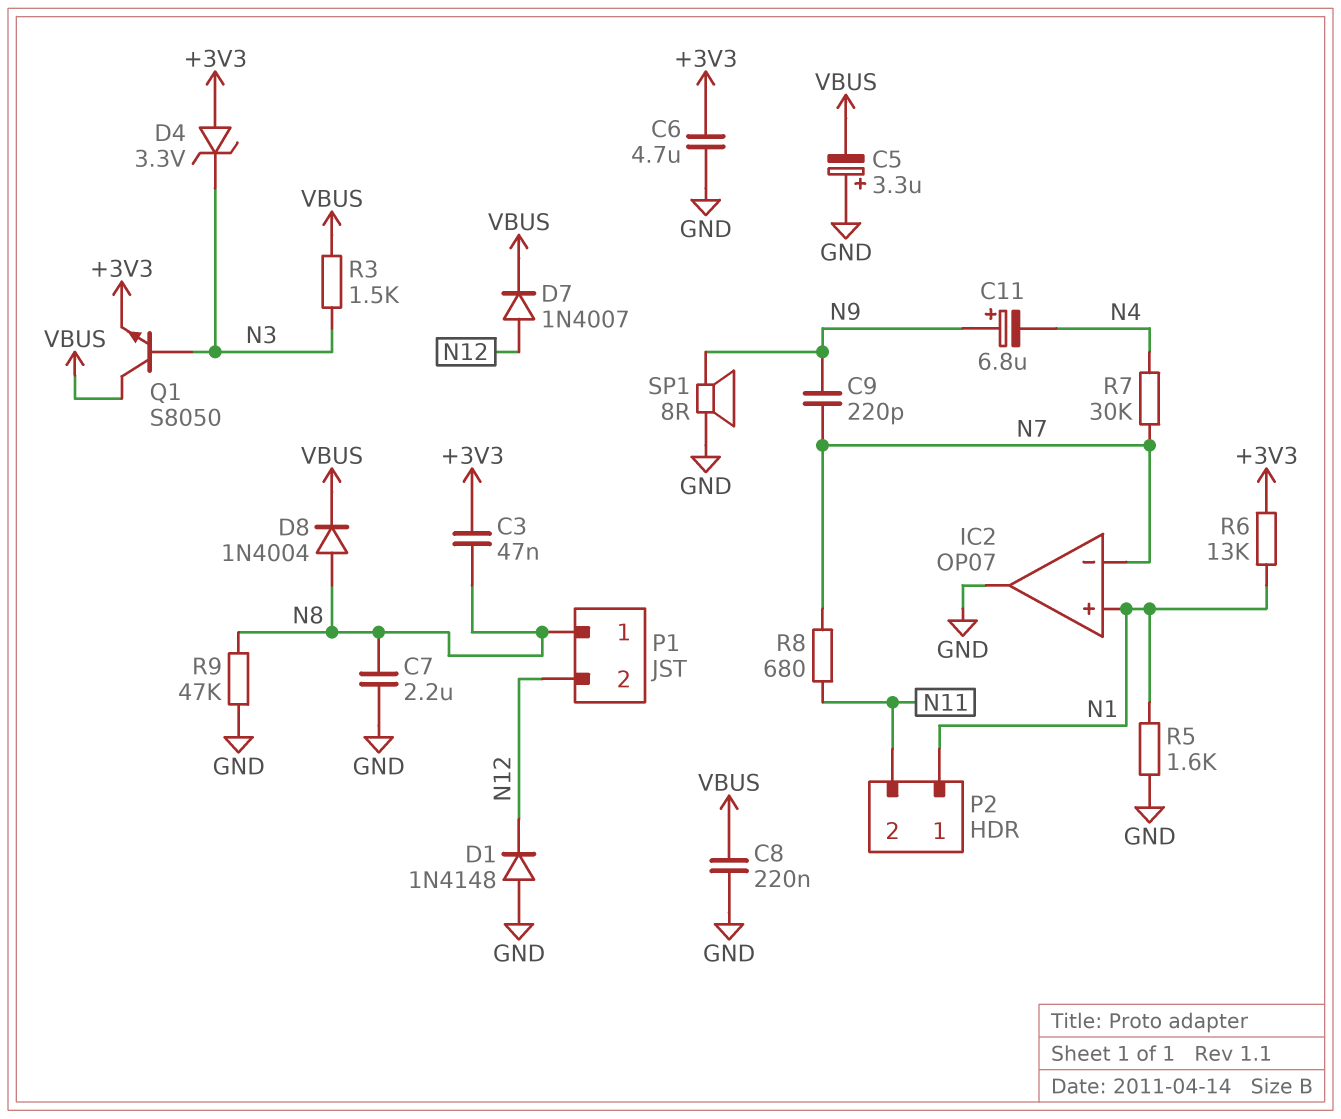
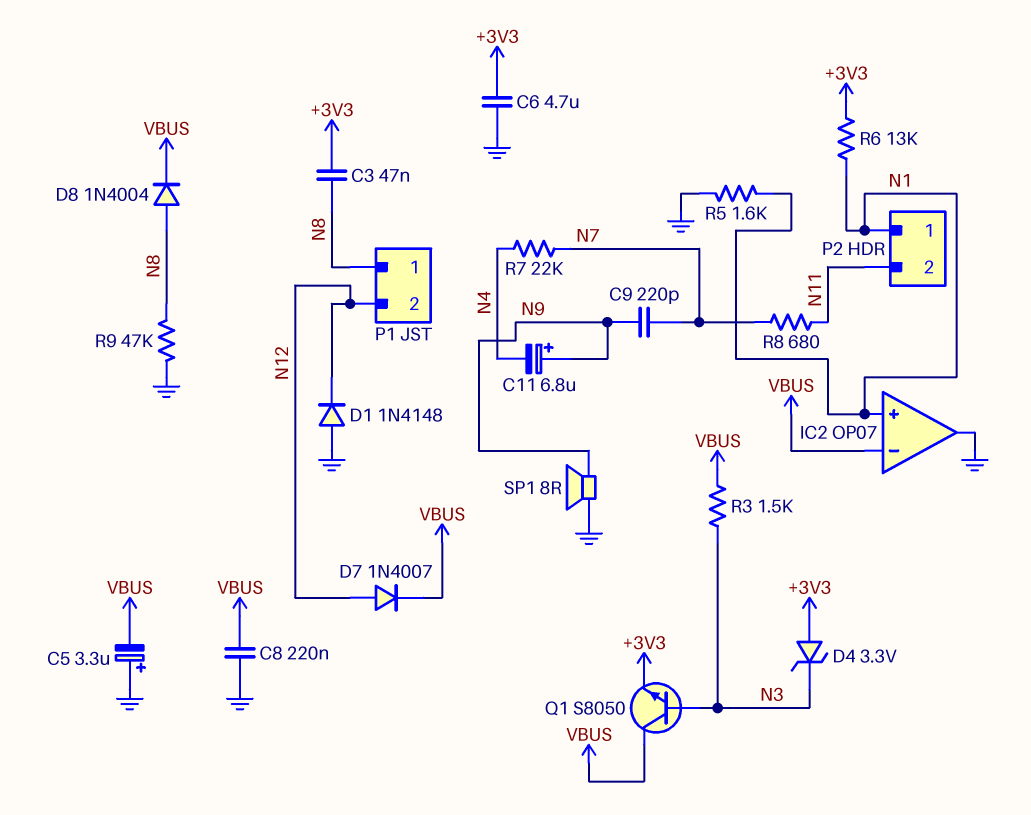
C7: 2.2uF (GND, N8) -> none
IC2 pin in-: N7 -> VBUS
R7: 30k (N4, N7) -> 22k (N4, N7)

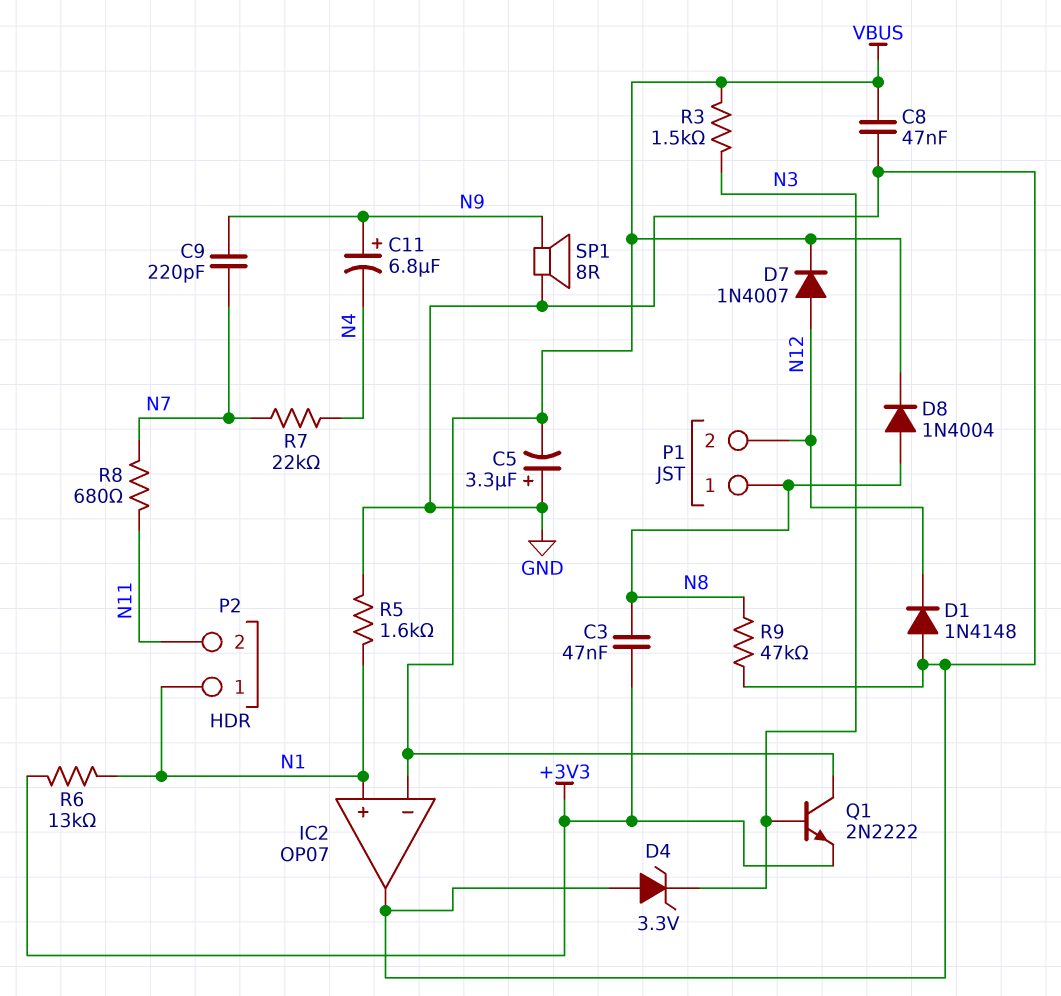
C6: 4.7uF (+3V3, GND) -> none
C8: 220nF (GND, VBUS) -> 47nF (GND, VBUS)
D4: zener 3.3V (A +3V3, K N3) -> zener 3.3V (A GND, K N3)
Q1: NPN S8050 (B N3, C VBUS, E +3V3) -> NPN 2N2222 (B N3, C VBUS, E +3V3)

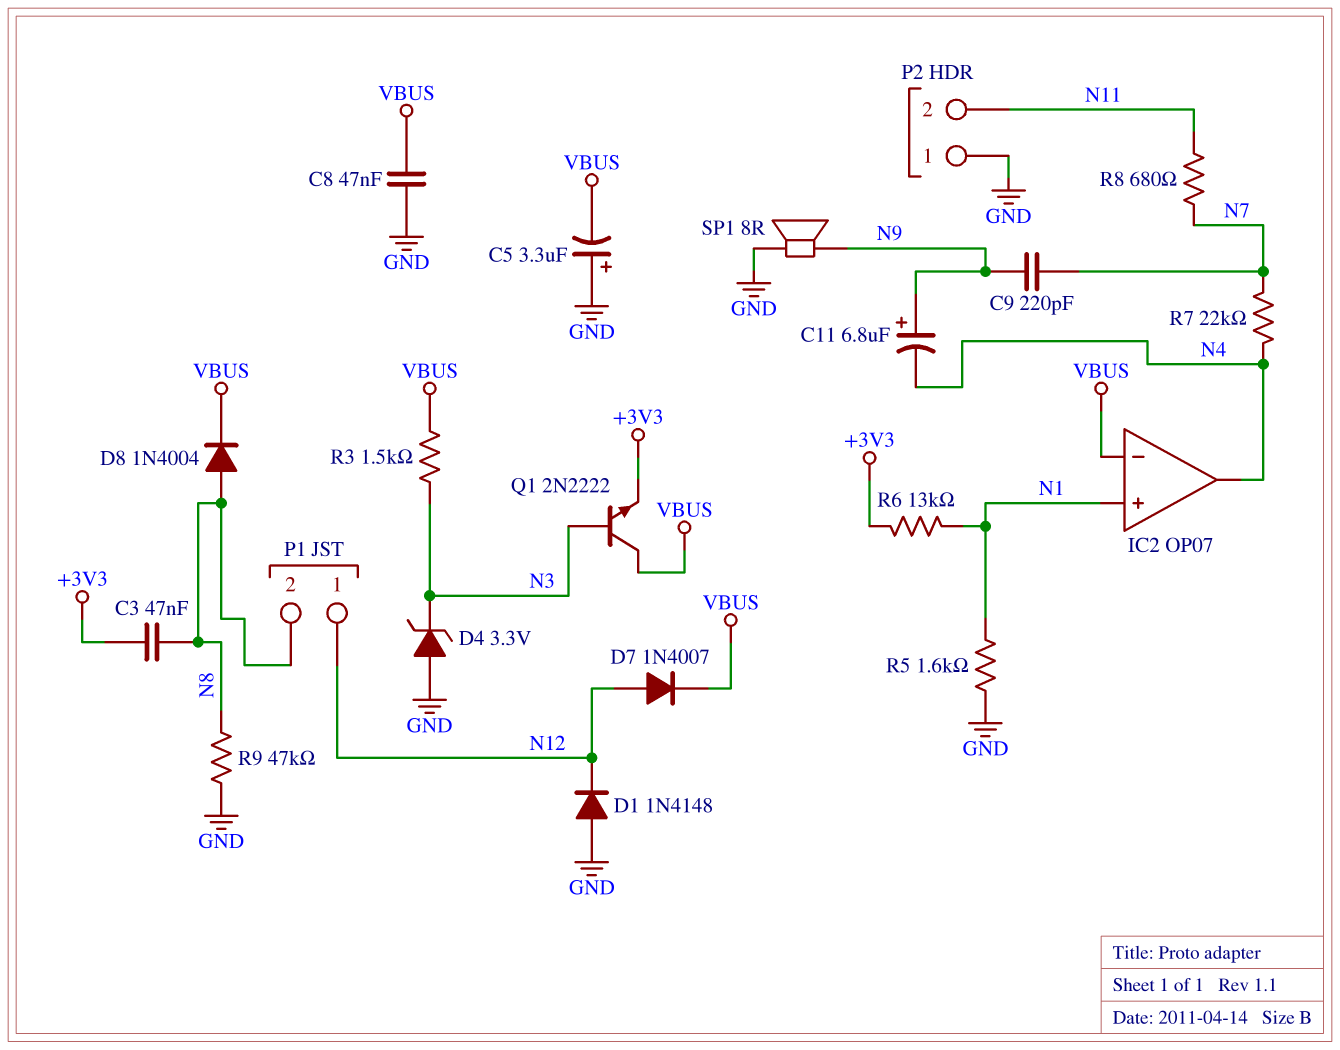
IC2 pin out: GND -> N4
P1 pin 1: N8 -> N12
P1 pin 2: N12 -> N8
P2 pin 1: N1 -> GND

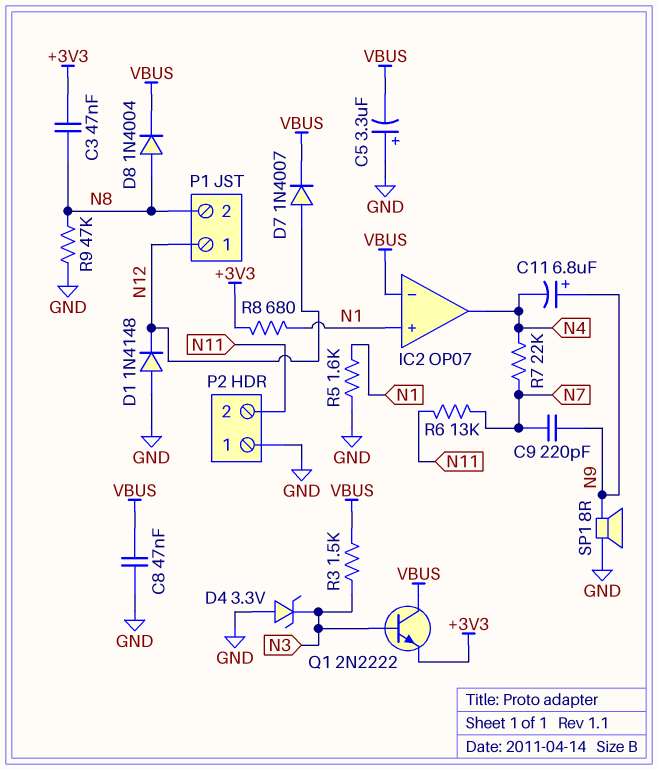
R6: 13k (+3V3, N1) -> 13k (N7, N11)
R8: 680 (N7, N11) -> 680 (+3V3, N1)

